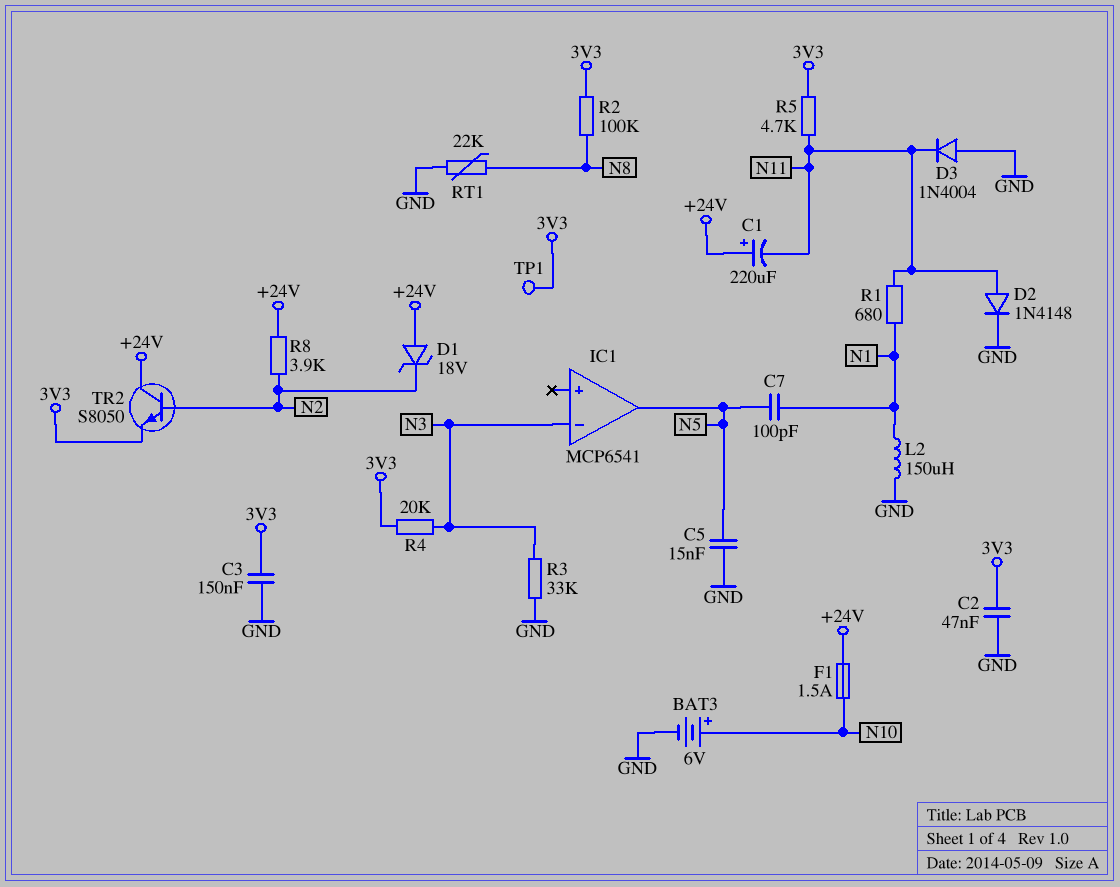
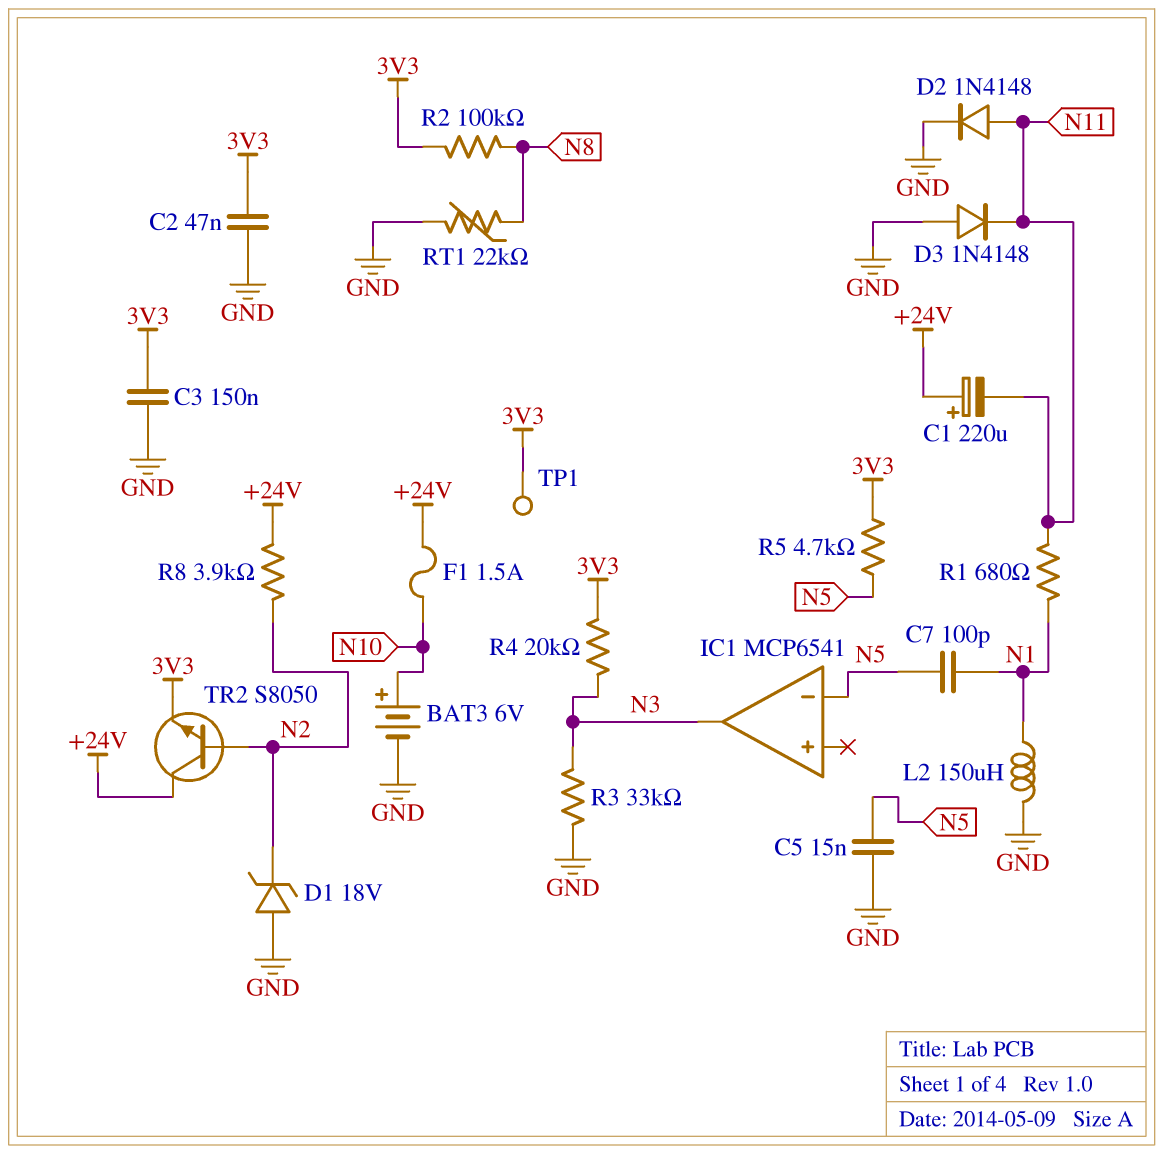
D1: zener 18V (A +24V, K N2) -> zener 18V (A GND, K N2)
D3: diode 1N4004 (A GND, K N11) -> diode 1N4148 (A GND, K N11)
IC1 pin in-: N3 -> N5
IC1 pin out: N5 -> N3
R5: 4.7k (3V3, N11) -> 4.7k (3V3, N5)

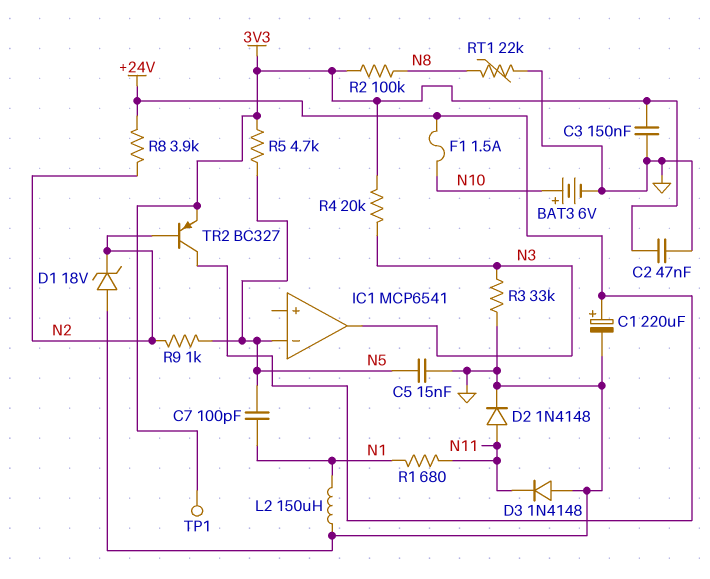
C1: 220uF (plus +24V, minus N11) -> 220uF (plus +24V, minus GND)
R9: none -> 1k (N2, N5)
TR2: NPN S8050 (B N2, C +24V, E 3V3) -> PNP BC327 (B N2, C +24V, E 3V3)

